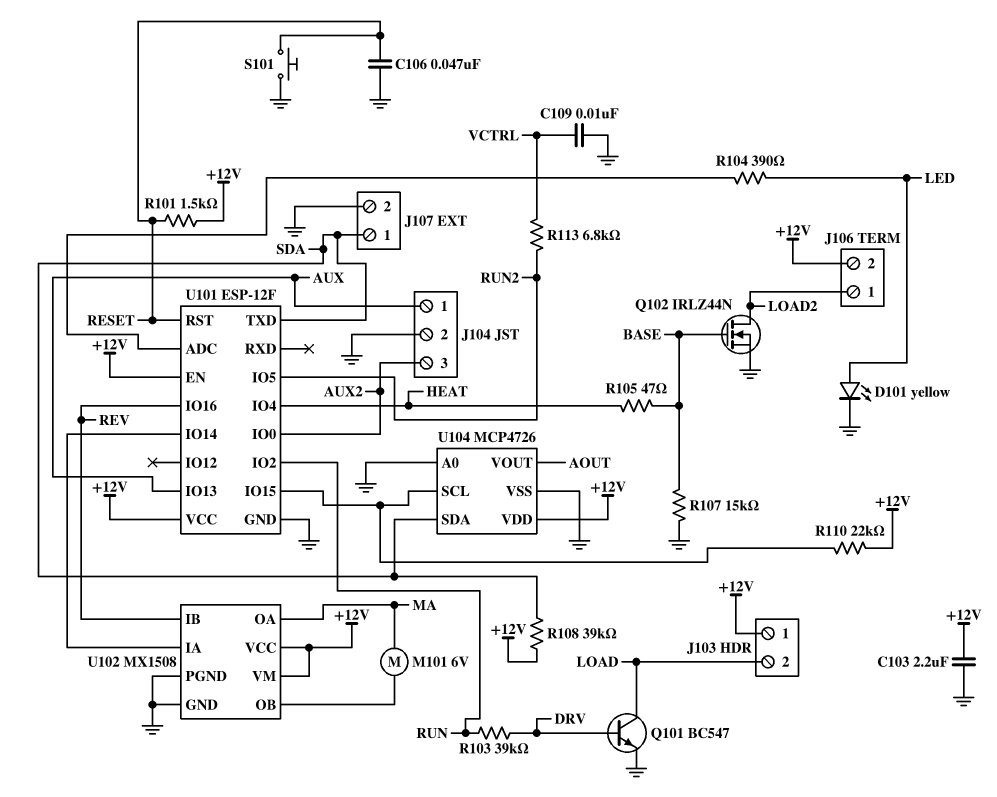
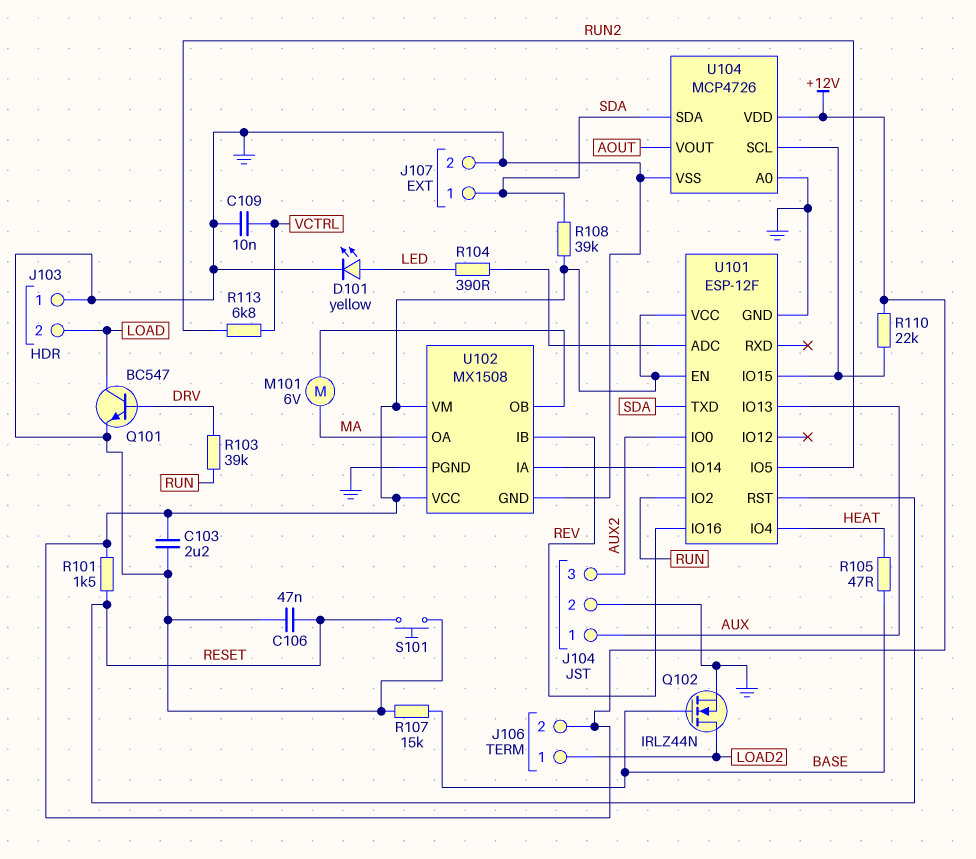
J103 pin 1: +12V -> GND

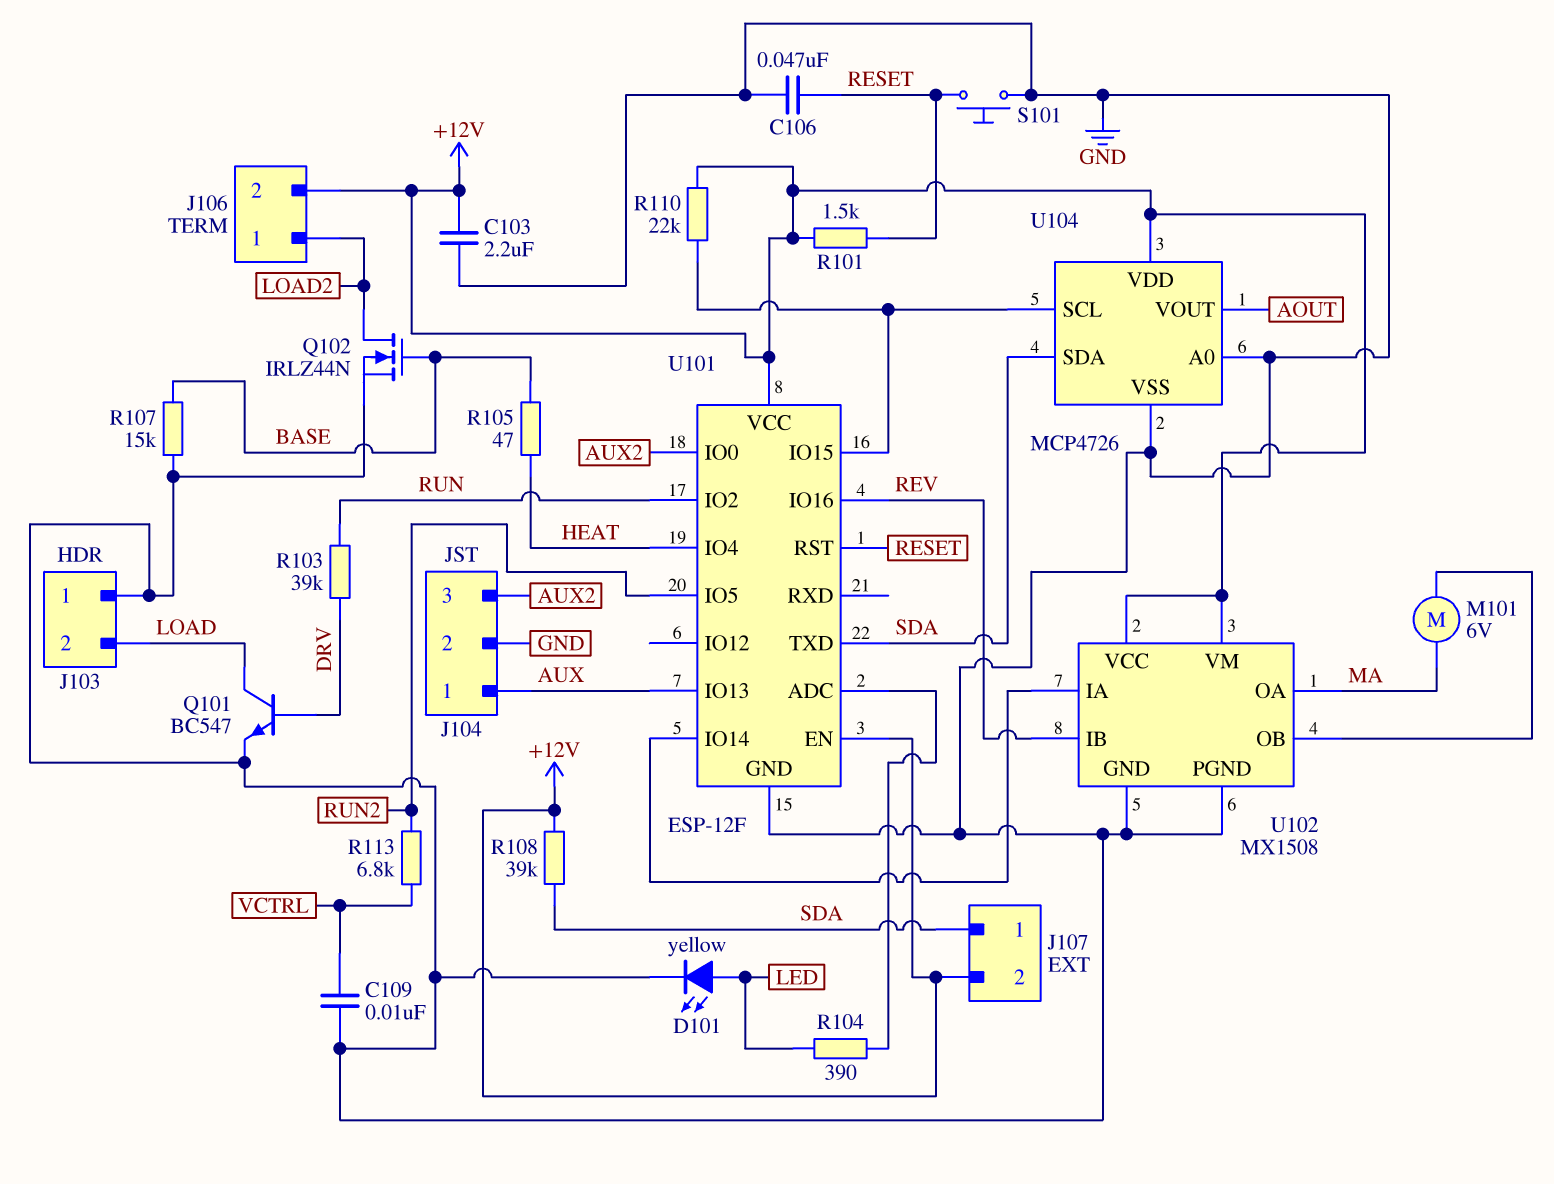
J107 pin 2: GND -> +12V

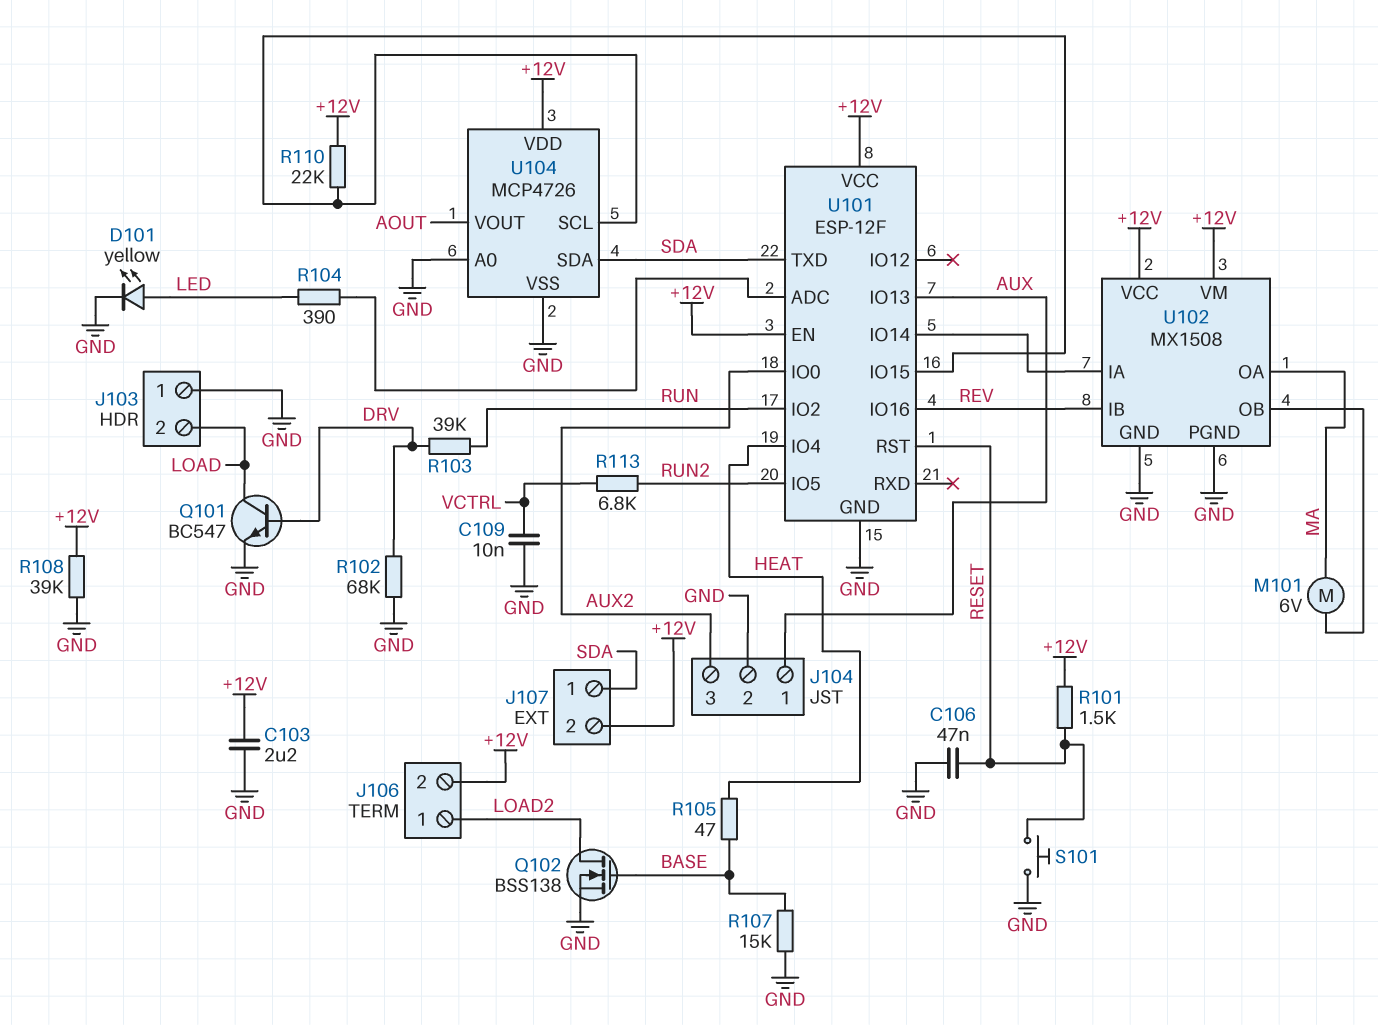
Q102: NMOS IRLZ44N (G BASE, D LOAD2, S GND) -> NMOS BSS138 (G BASE, D LOAD2, S GND)
R102: none -> 68k (DRV, GND)
R108: 39k (+12V, SDA) -> 39k (+12V, GND)

